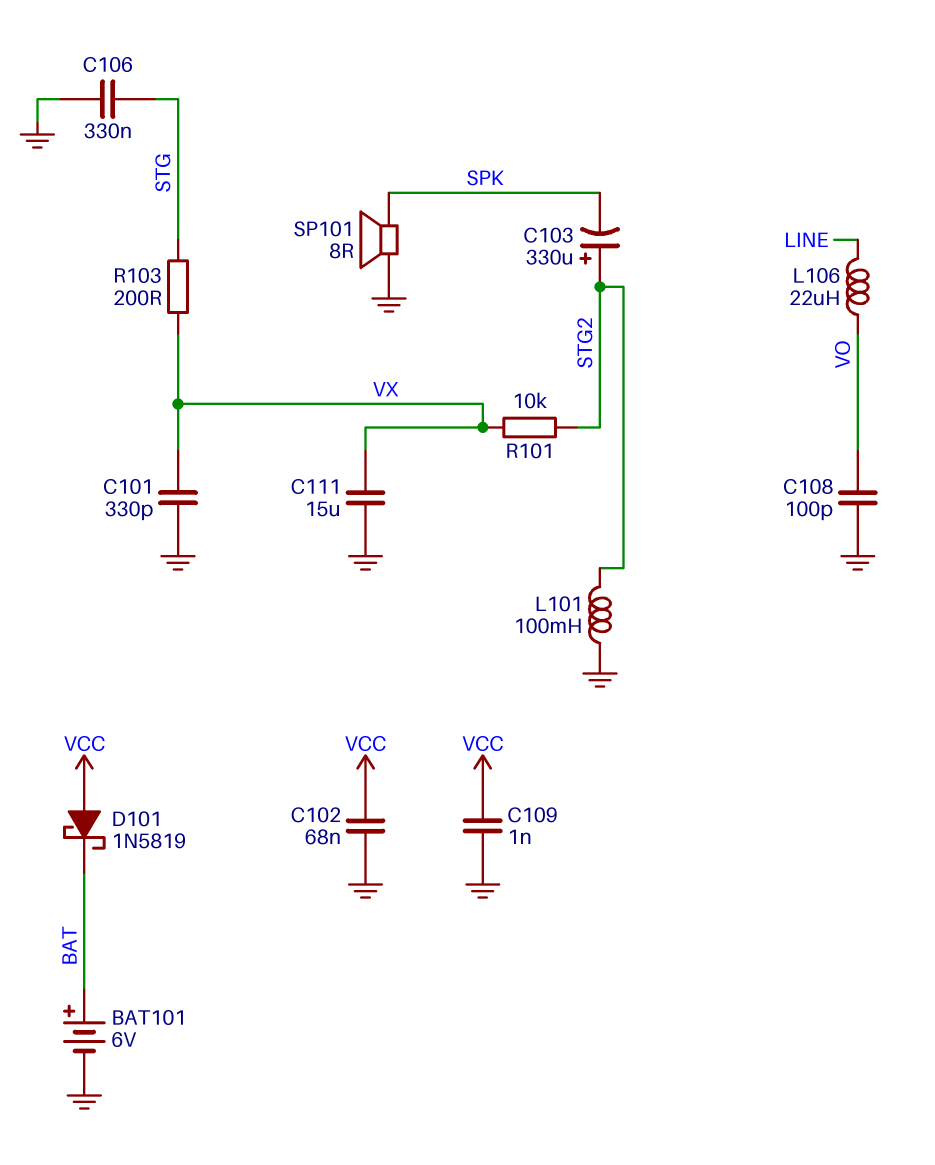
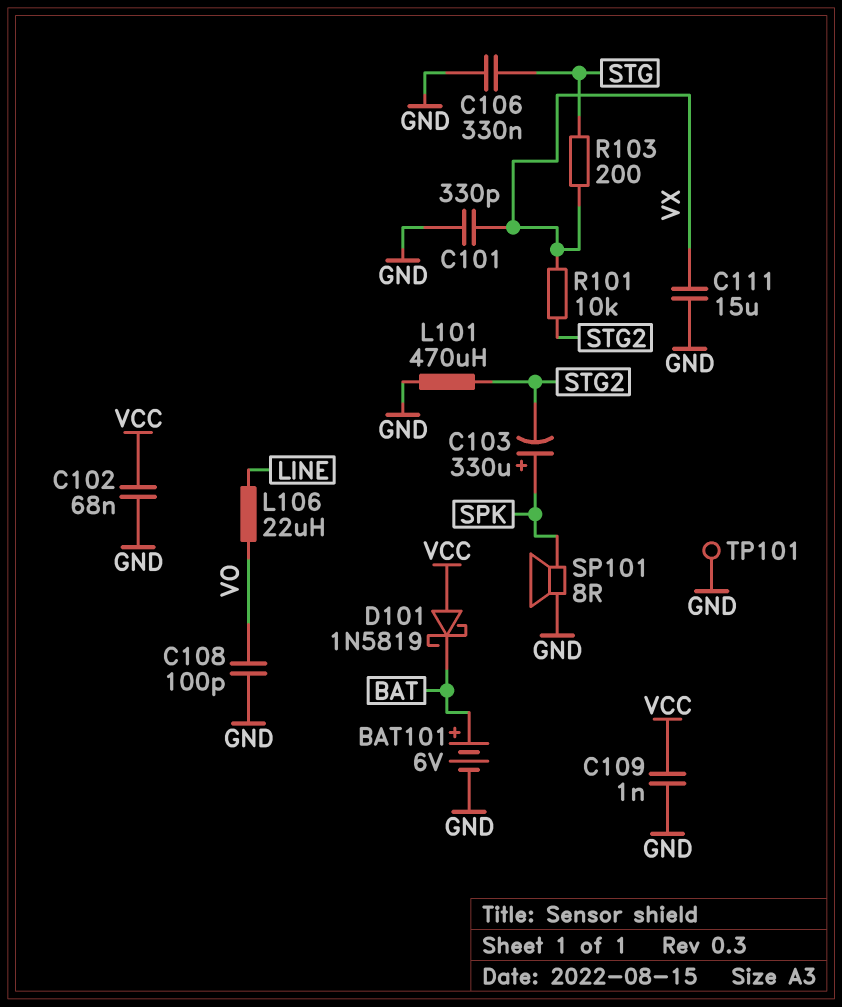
C103: 330uF (plus STG2, minus SPK) -> 330uF (plus SPK, minus STG2)
L101: 100mH (GND, STG2) -> 470uH (GND, STG2)
TP101: none -> test point (GND)

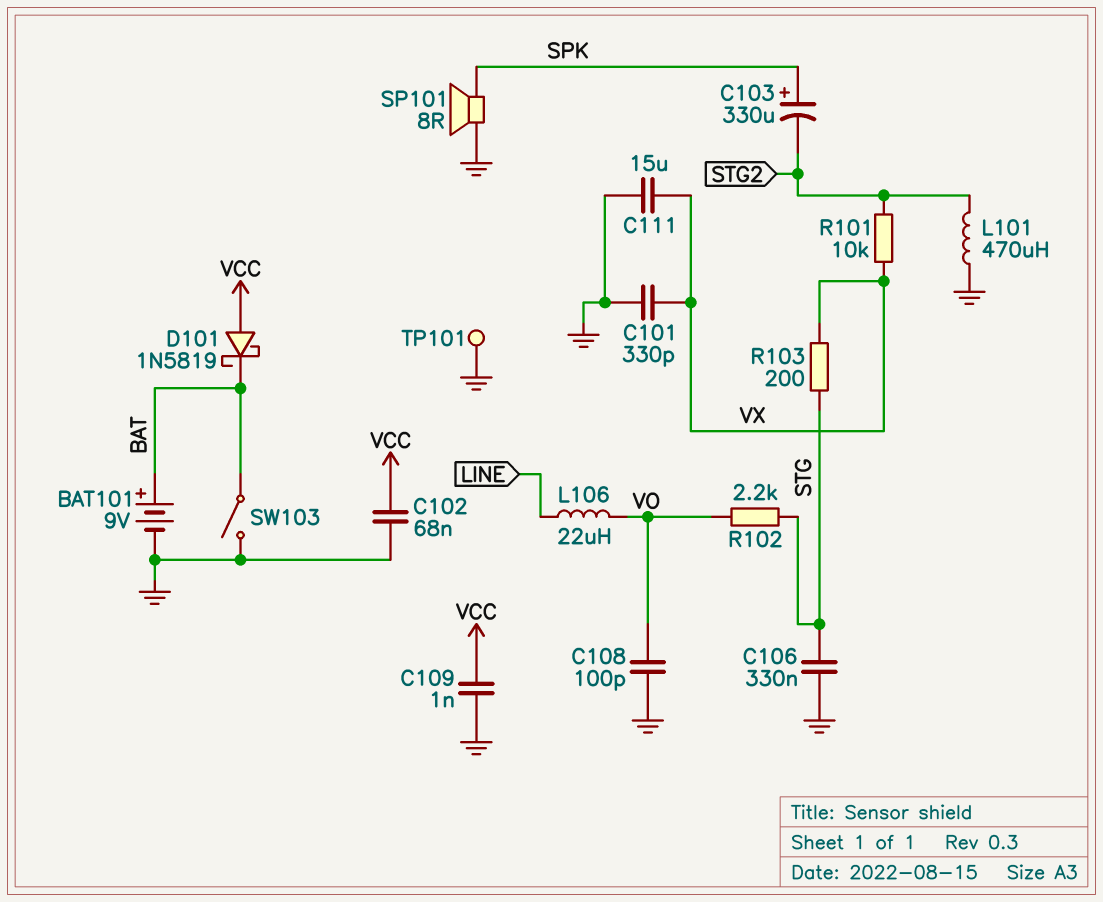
BAT101: 6V (plus BAT, minus GND) -> 9V (plus BAT, minus GND)
R102: none -> 2.2k (STG, VO)
SW103: none -> switch (BAT, GND)

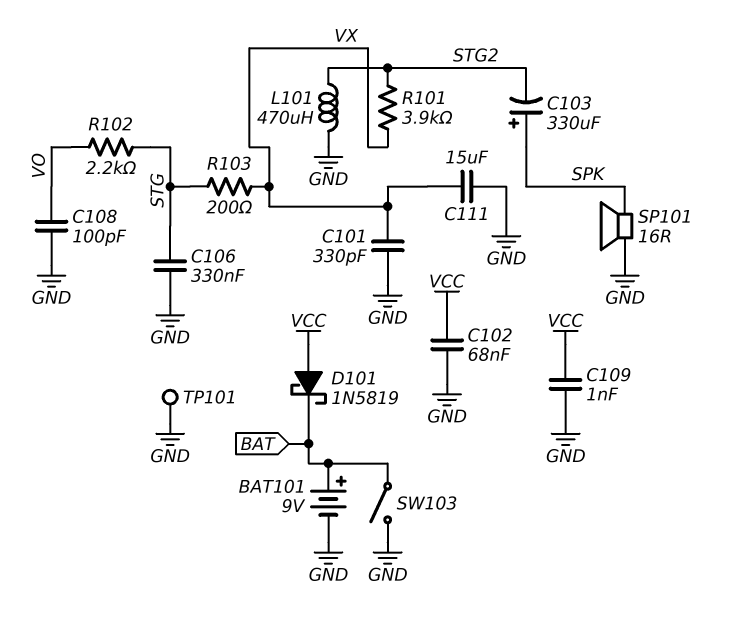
L106: 22uH (LINE, VO) -> none
R101: 10k (STG2, VX) -> 3.9k (STG2, VX)
SP101: speaker 8R (GND, SPK) -> speaker 16R (GND, SPK)

